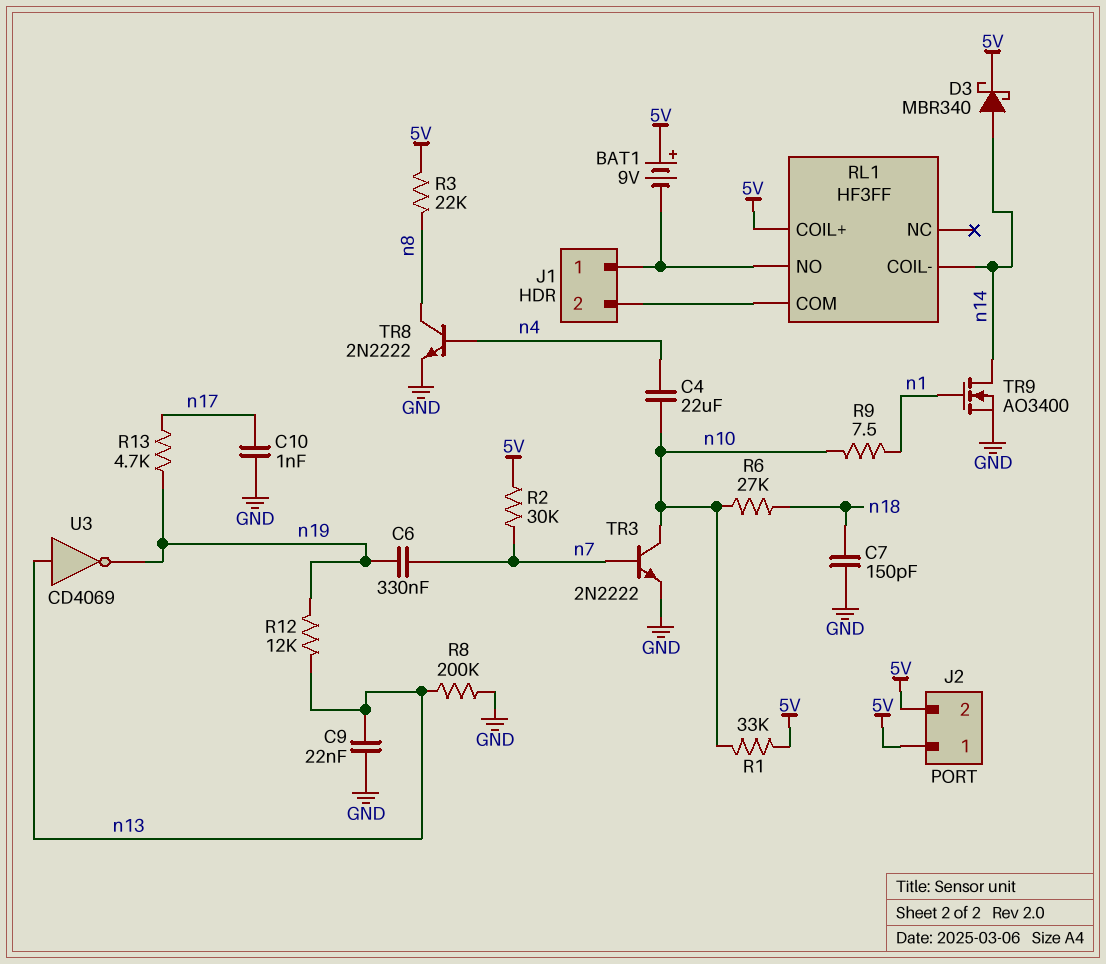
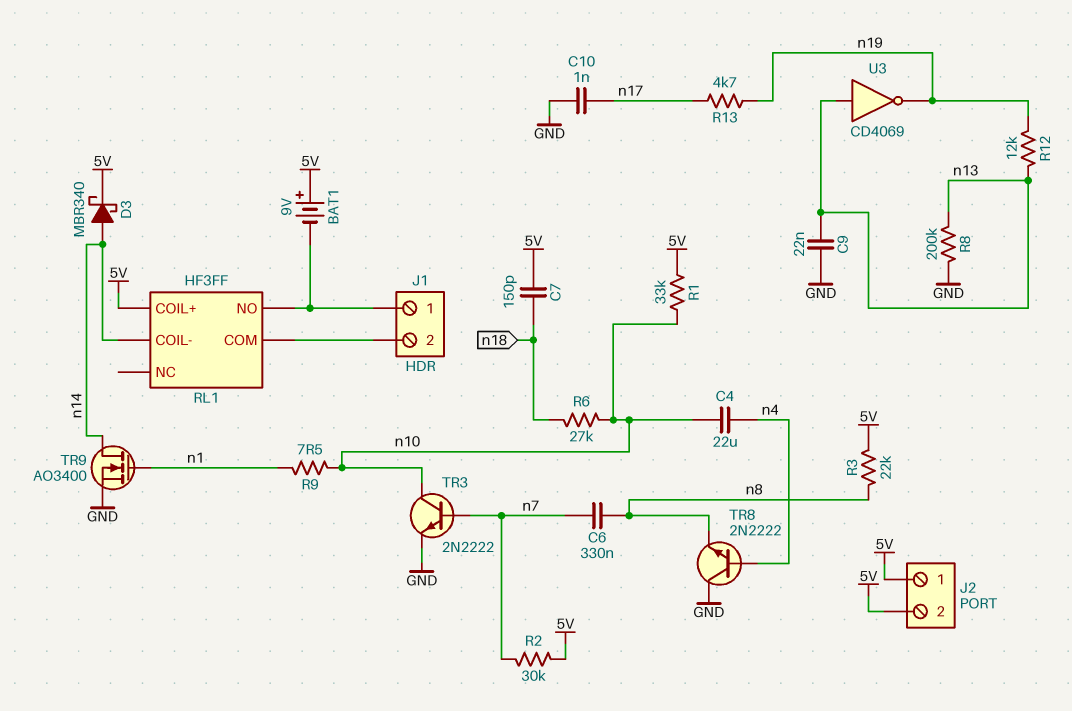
C6: 330nF (n7, n19) -> 330nF (n7, n8)
C7: 150pF (GND, n18) -> 150pF (5V, n18)
TR8: NPN 2N2222 (B n4, C n8, E GND) -> NPN 2N2222 (B n4, C GND, E n8)

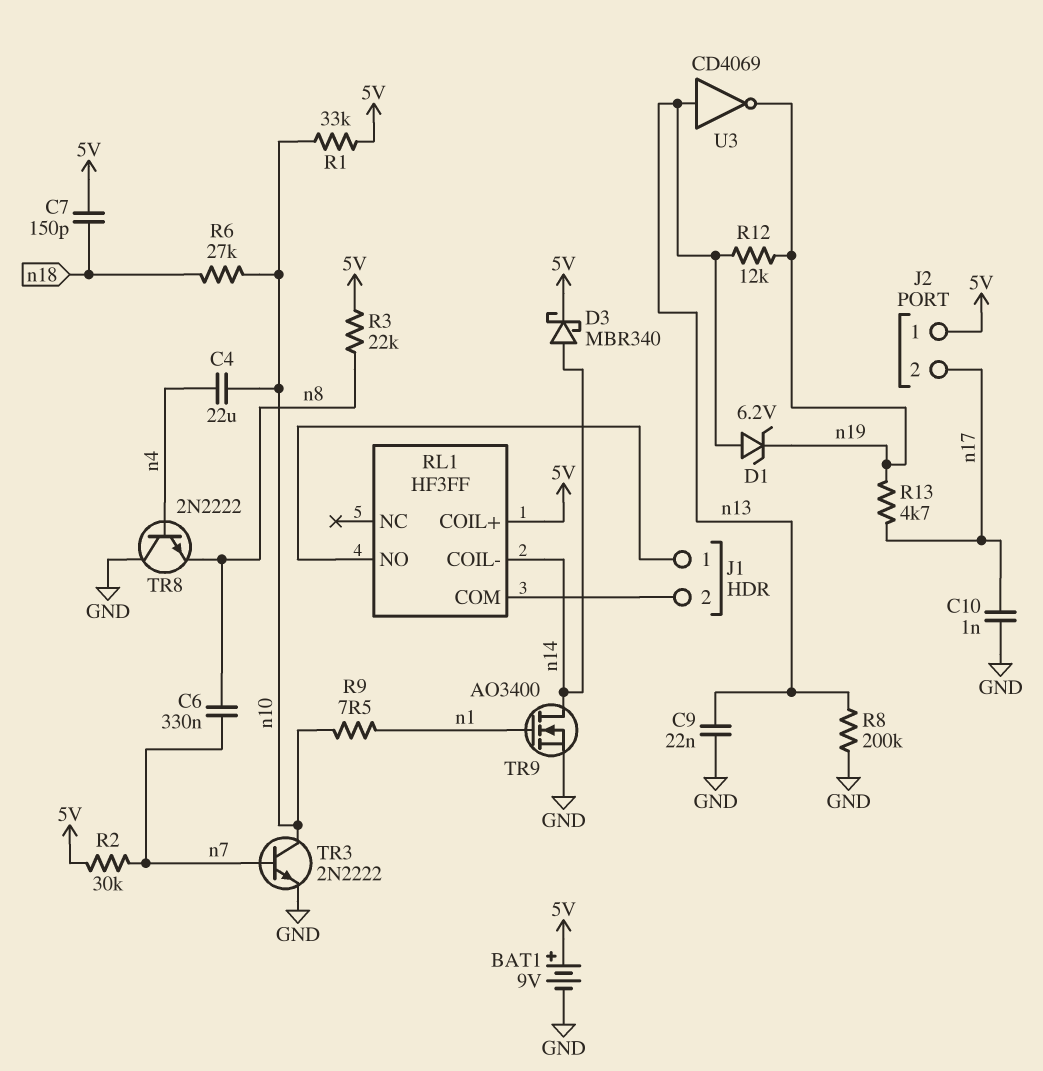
BAT1: 9V (plus 5V, minus J1/1) -> 9V (plus 5V, minus GND)
D1: none -> zener 6.2V (A n13, K n19)
J2 pin 2: 5V -> n17

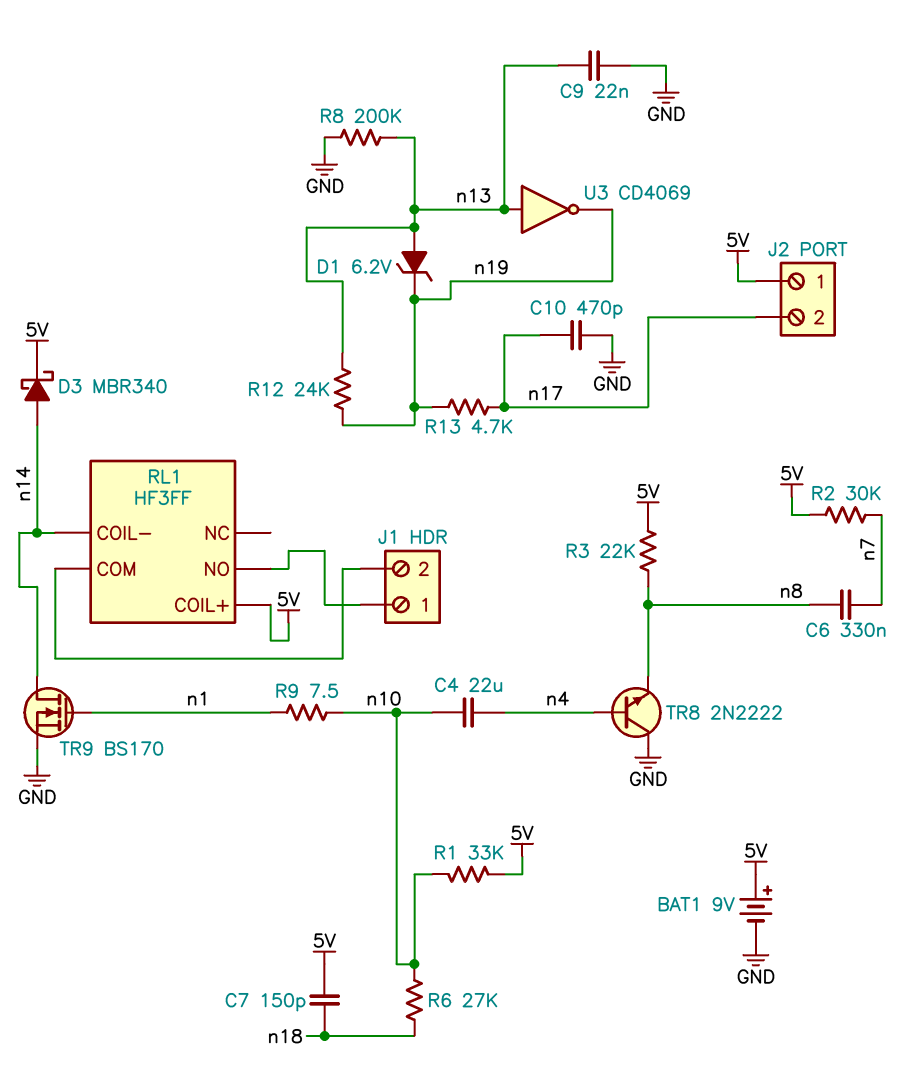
C10: 1nF (GND, n17) -> 470pF (GND, n17)
R12: 12k (n13, n19) -> 24k (n13, n19)
TR3: NPN 2N2222 (B n7, C n10, E GND) -> none
TR9: NMOS AO3400 (G n1, D n14, S GND) -> NMOS BS170 (G n1, D n14, S GND)

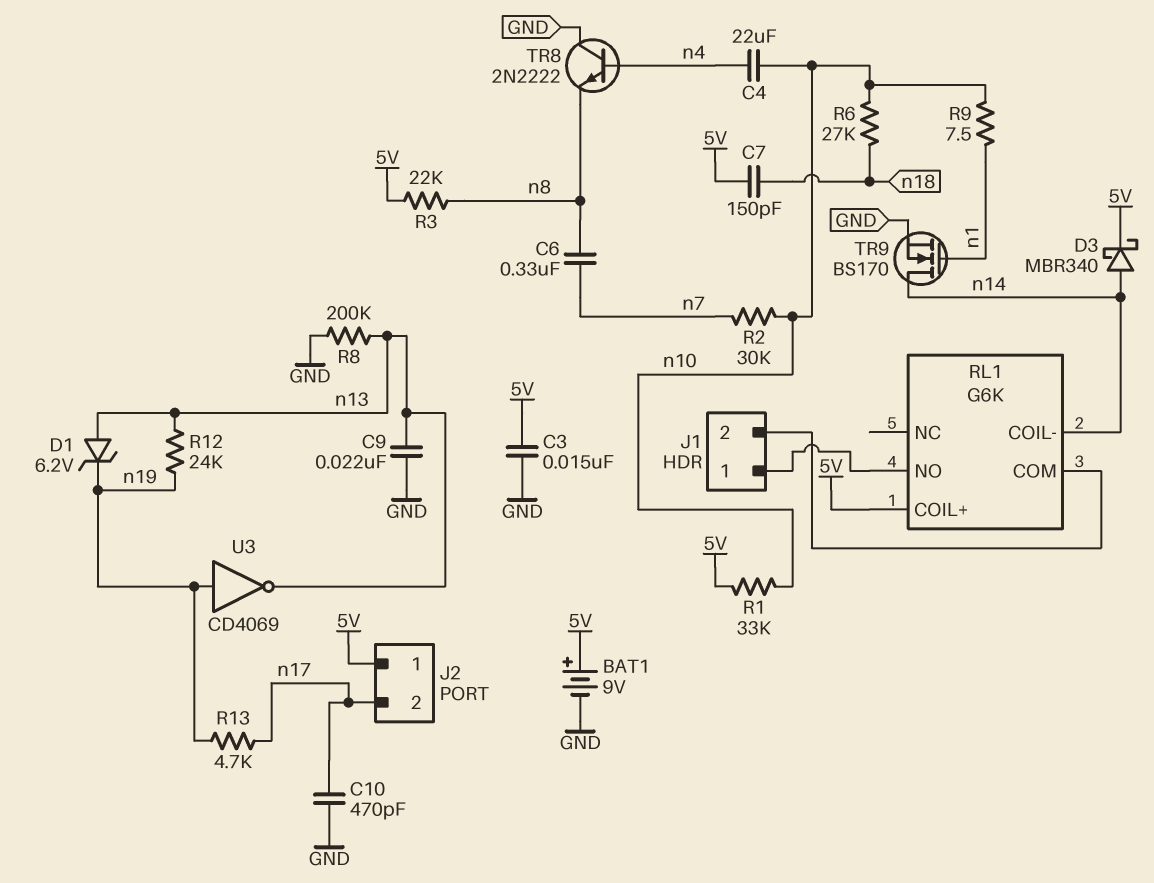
C3: none -> 15nF (5V, GND)
R2: 30k (5V, n7) -> 30k (n7, n10)
RL1: HF3FF -> G6K
U3: NOT CD4069 (in n13, out n19) -> NOT CD4069 (in n19, out n13)

